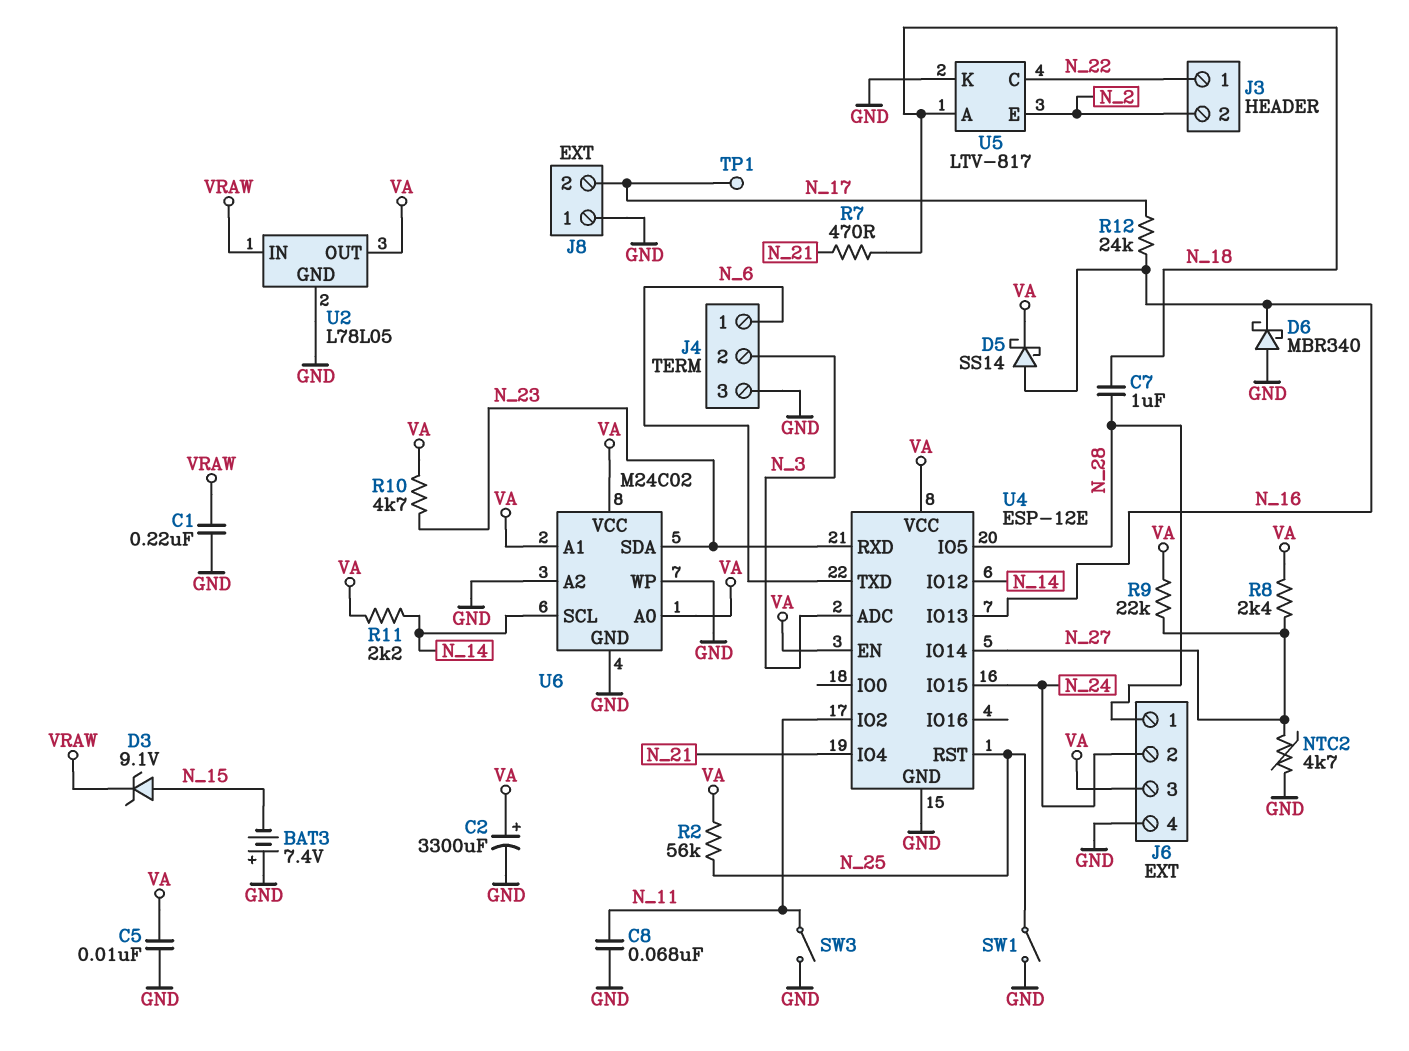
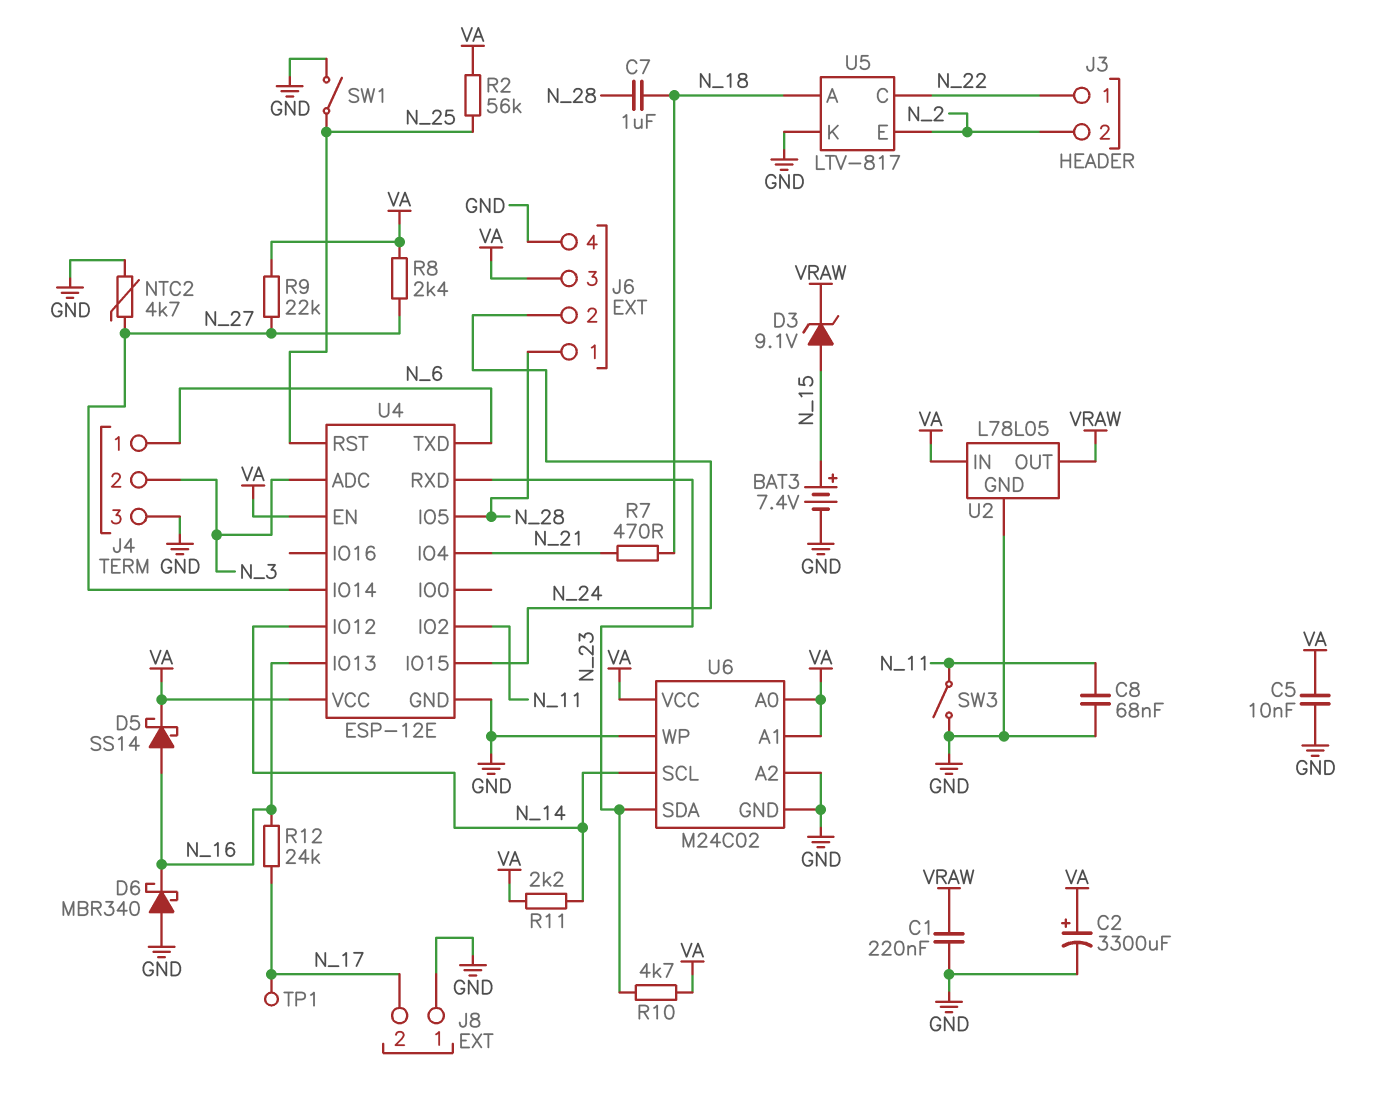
BAT3: 7.4V (plus GND, minus N_15) -> 7.4V (plus N_15, minus GND)
U2 pin IN: VRAW -> VA
U2 pin OUT: VA -> VRAW

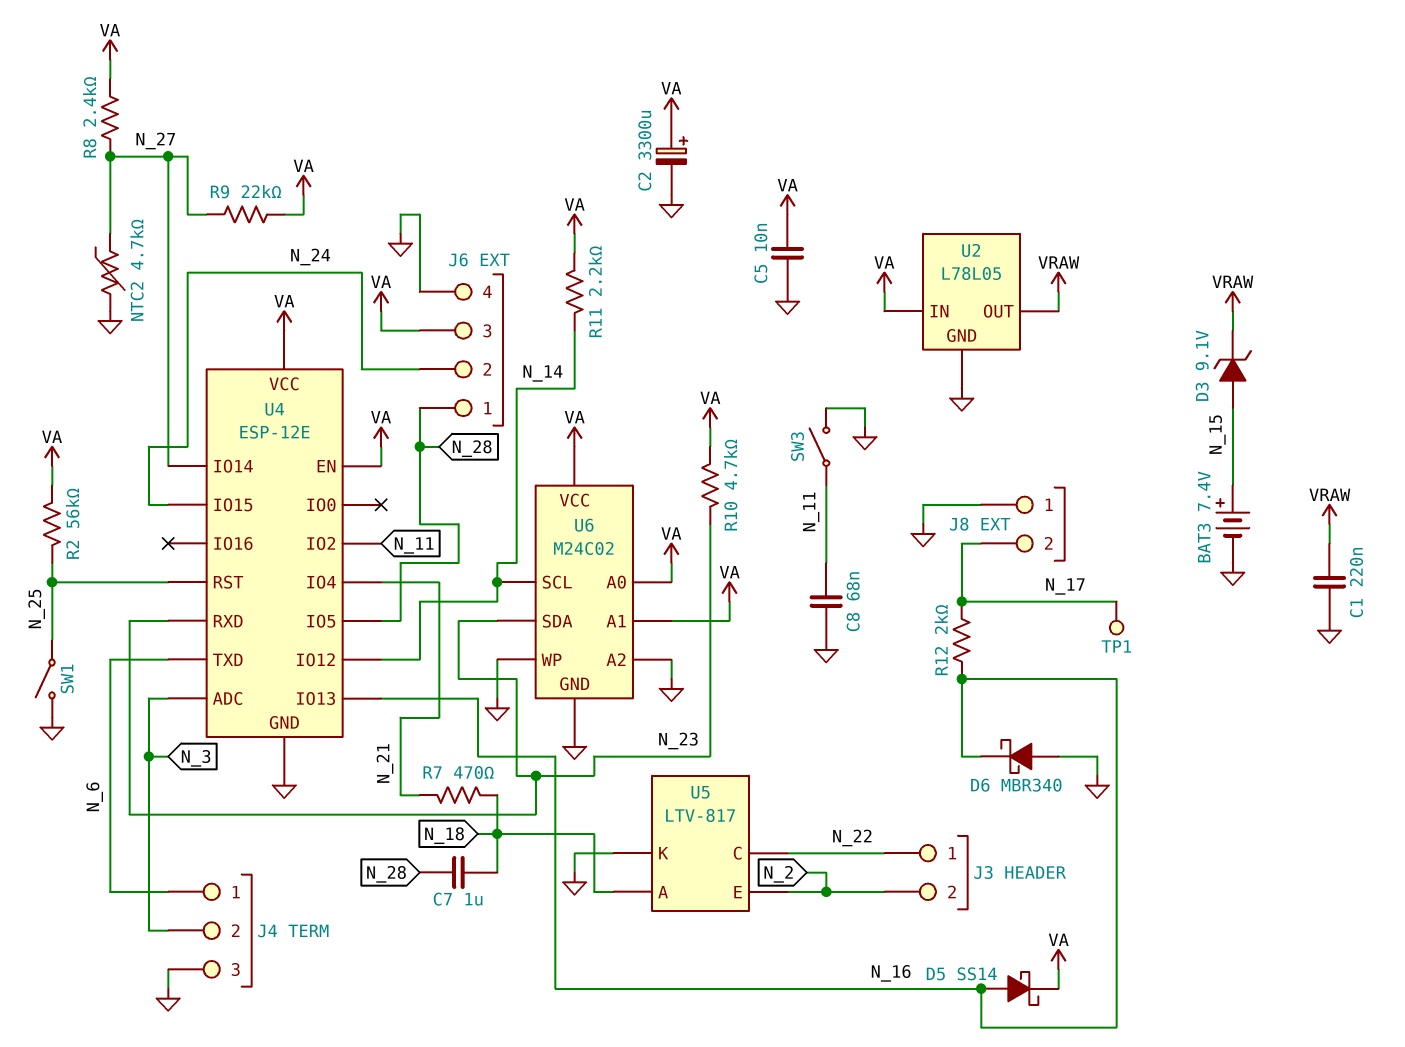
R12: 24k (N_16, N_17) -> 2k (N_16, N_17)

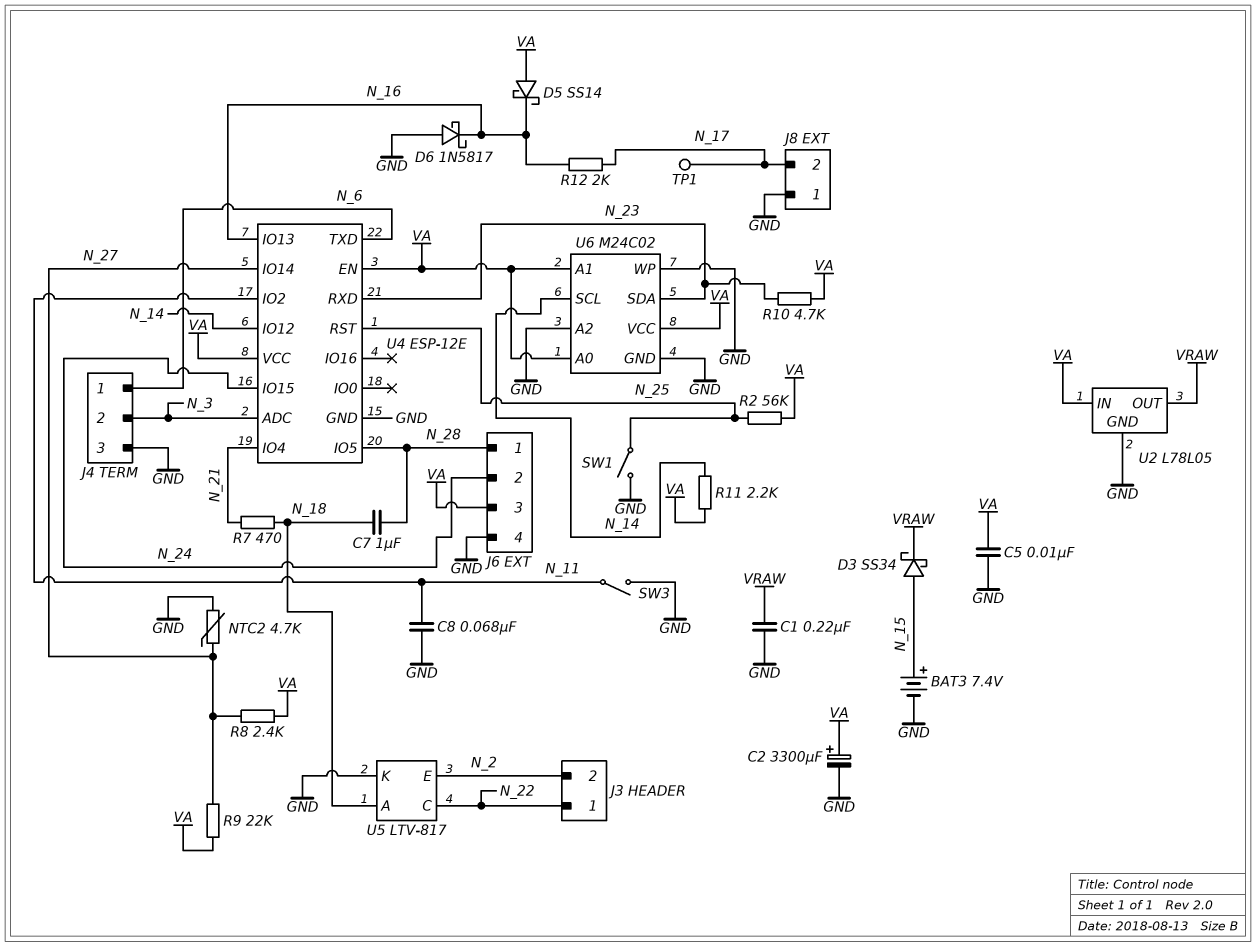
D3: zener 9.1V (A N_15, K VRAW) -> schottky SS34 (A N_15, K VRAW)
D5: schottky SS14 (A N_16, K VA) -> schottky SS14 (A VA, K N_16)
D6: schottky MBR340 (A GND, K N_16) -> schottky 1N5817 (A GND, K N_16)

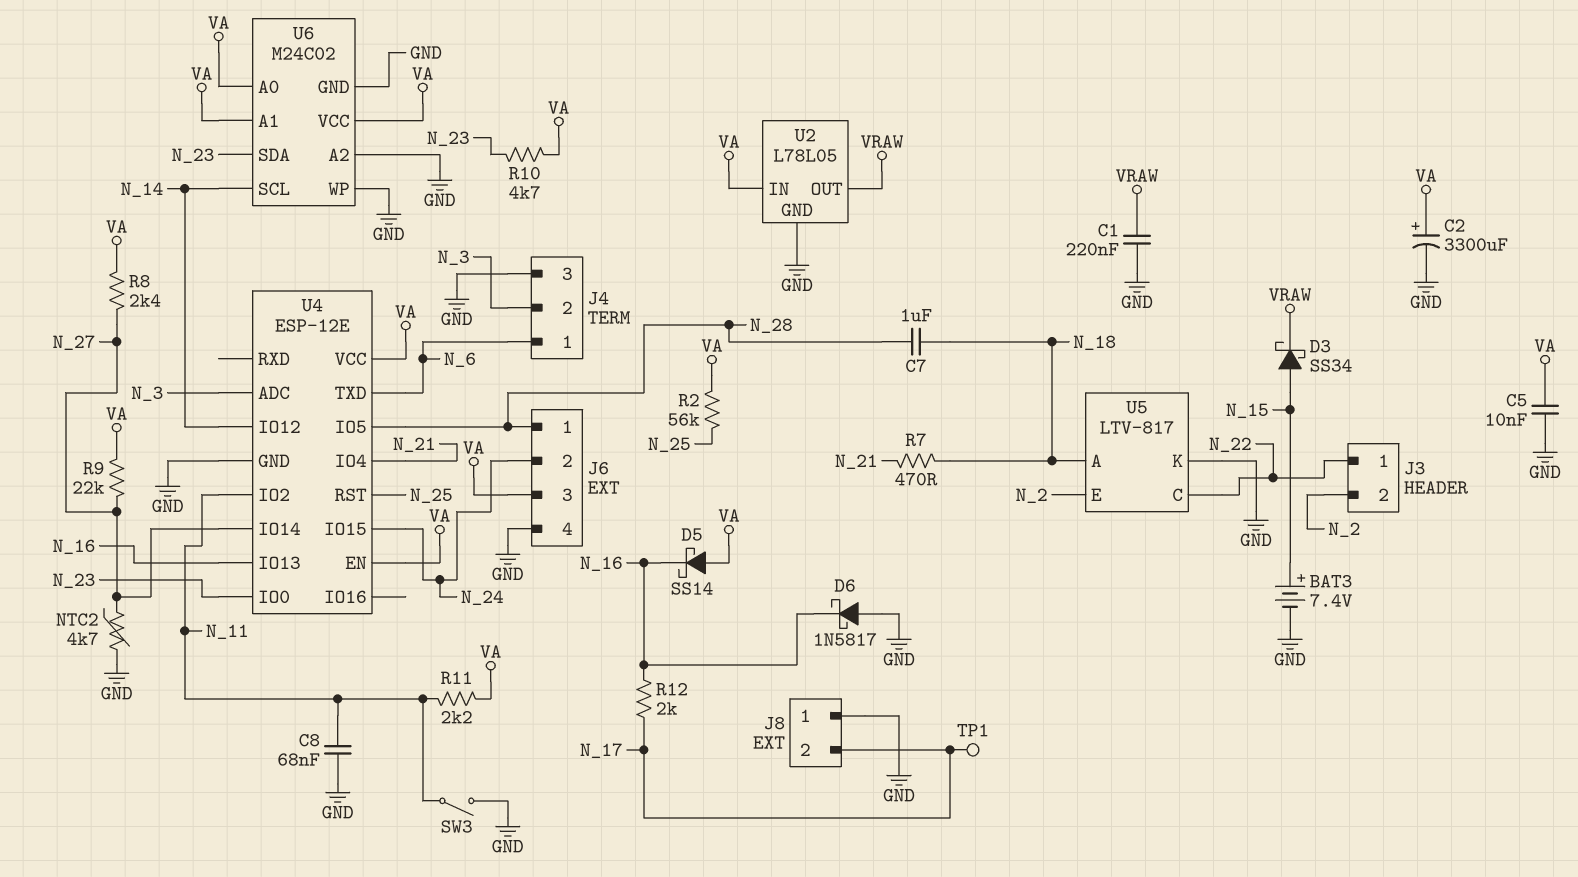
R11: 2.2k (N_14, VA) -> 2.2k (N_11, VA)
SW1: switch (GND, N_25) -> none
U4 pin IO0: none -> N_23
U4 pin RXD: N_23 -> none

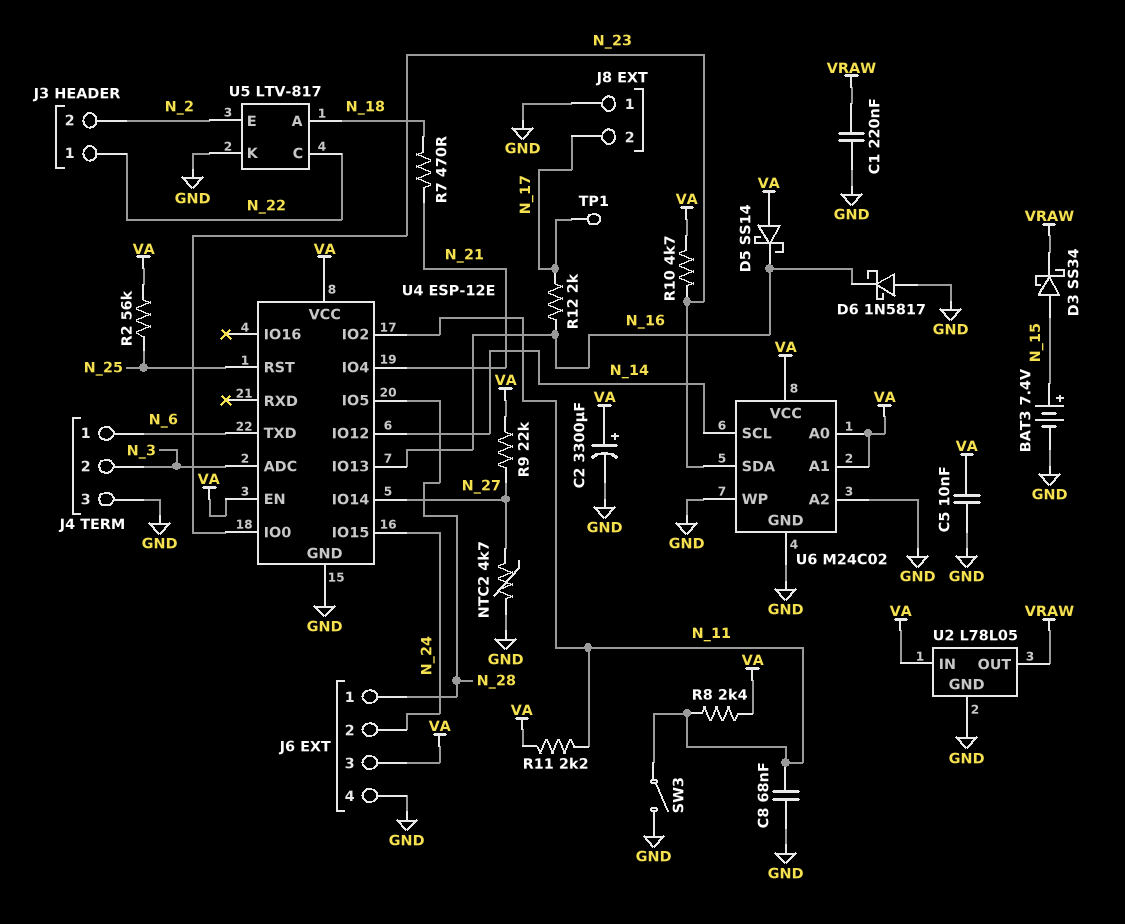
C7: 1uF (N_18, N_28) -> none
R8: 2.4k (N_27, VA) -> 2.4k (N_11, VA)

